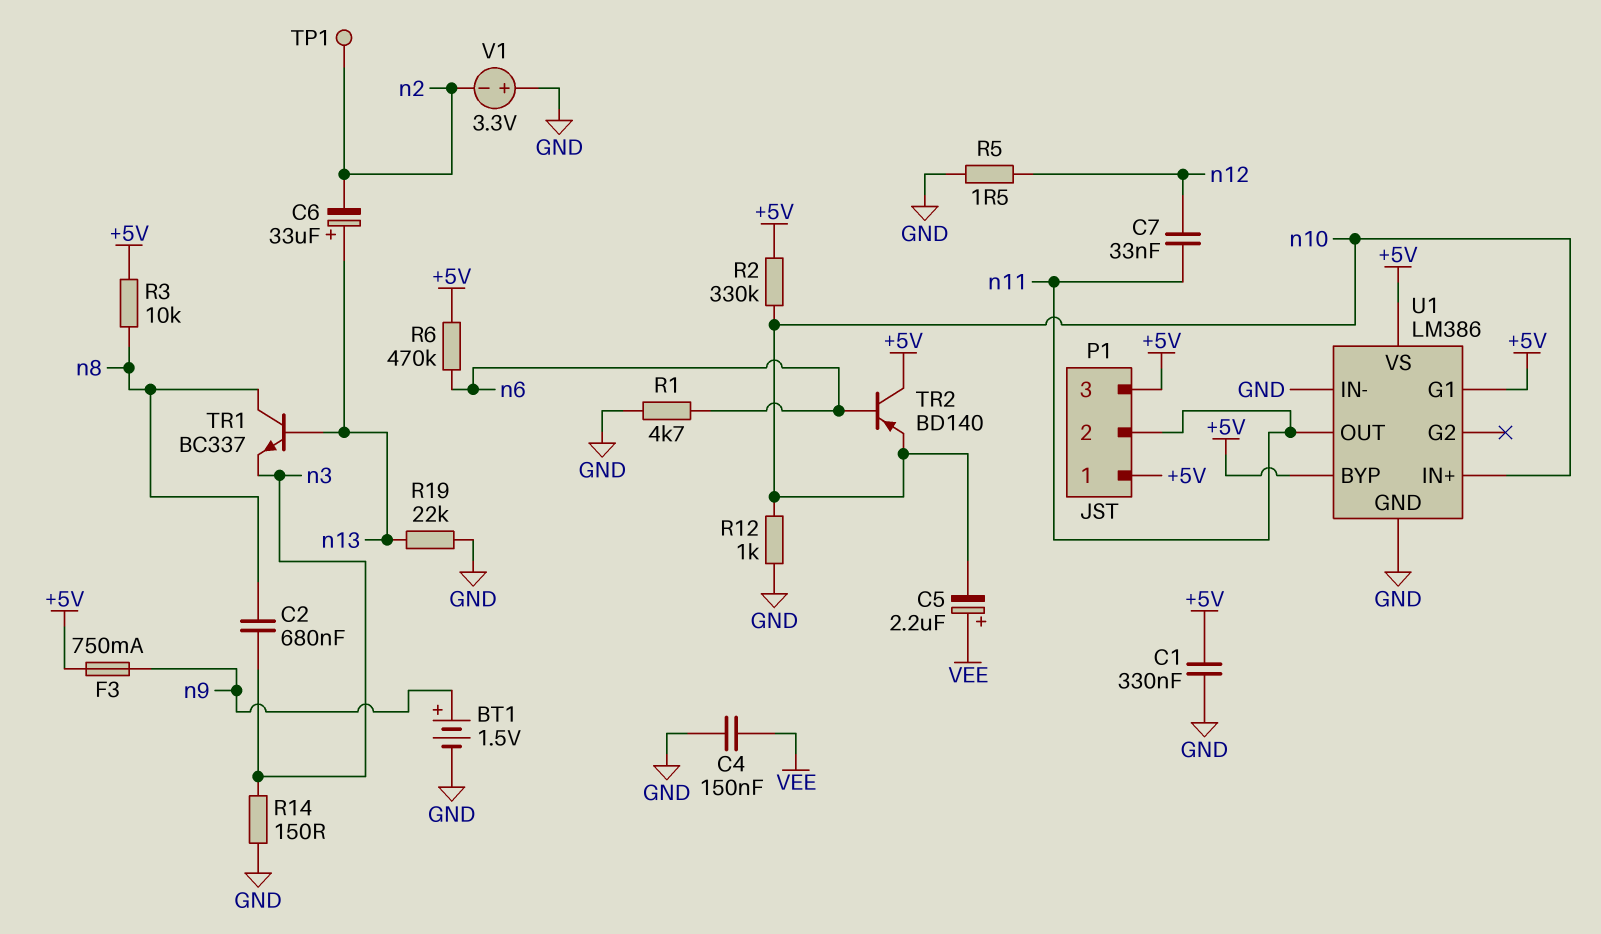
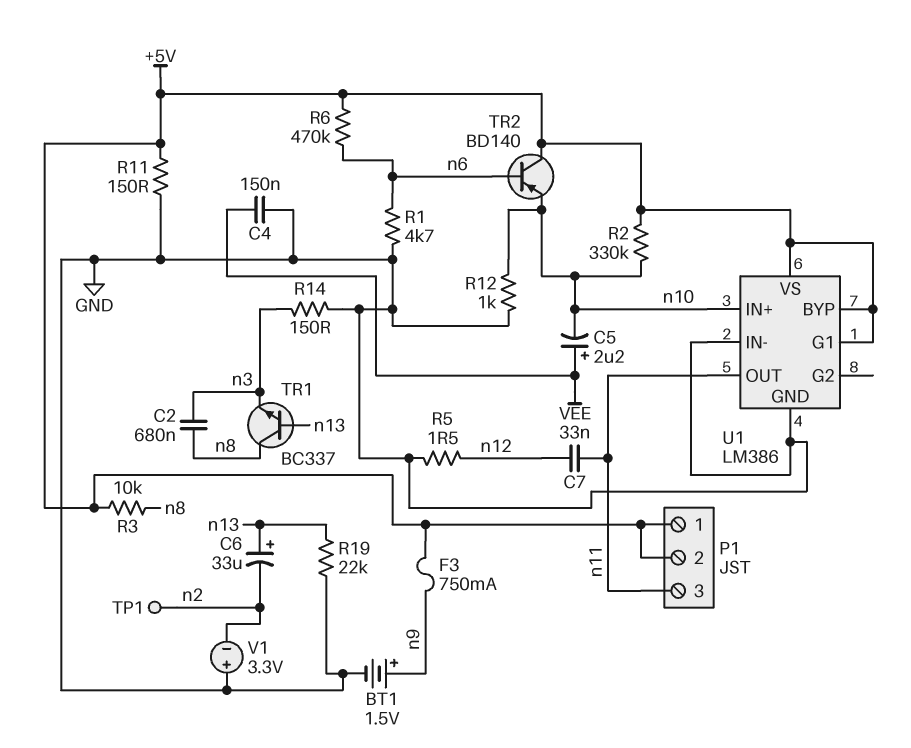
C1: 330nF (+5V, GND) -> none
P1 pin 2: n11 -> +5V
P1 pin 3: +5V -> n11
R11: none -> 150 (+5V, GND)

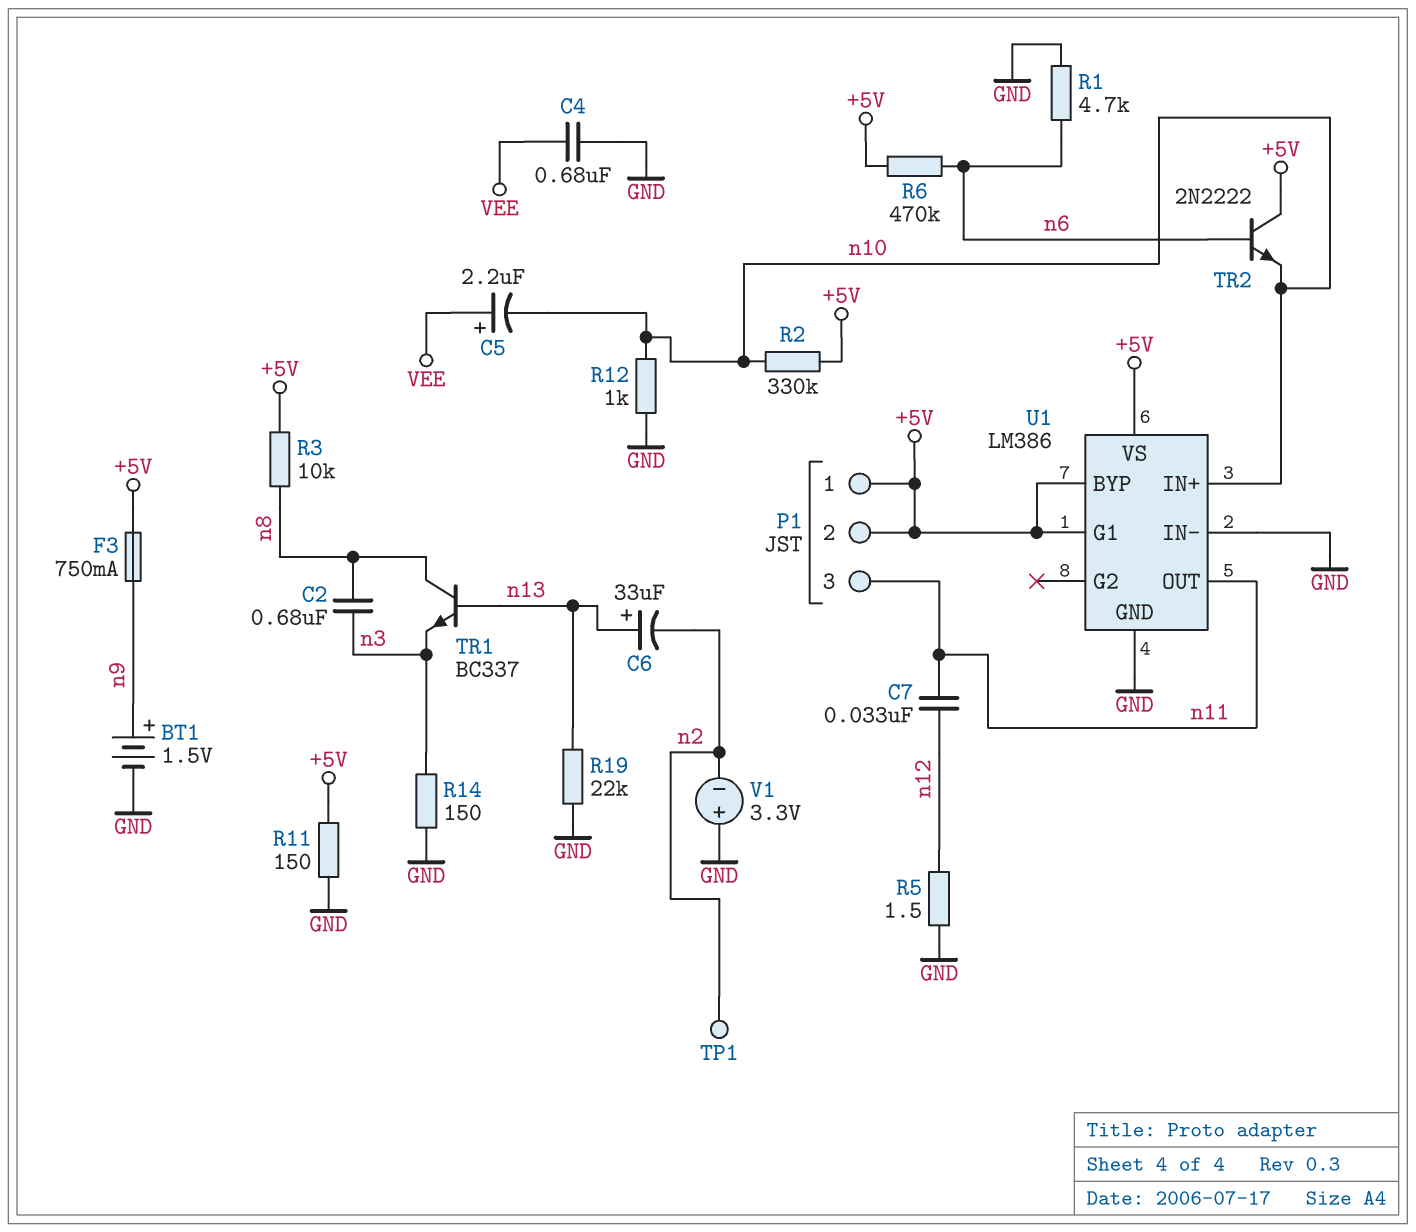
C4: 150nF (GND, VEE) -> 680nF (GND, VEE)
TR2: PNP BD140 (B n6, C +5V, E n10) -> NPN 2N2222 (B n6, C +5V, E n10)

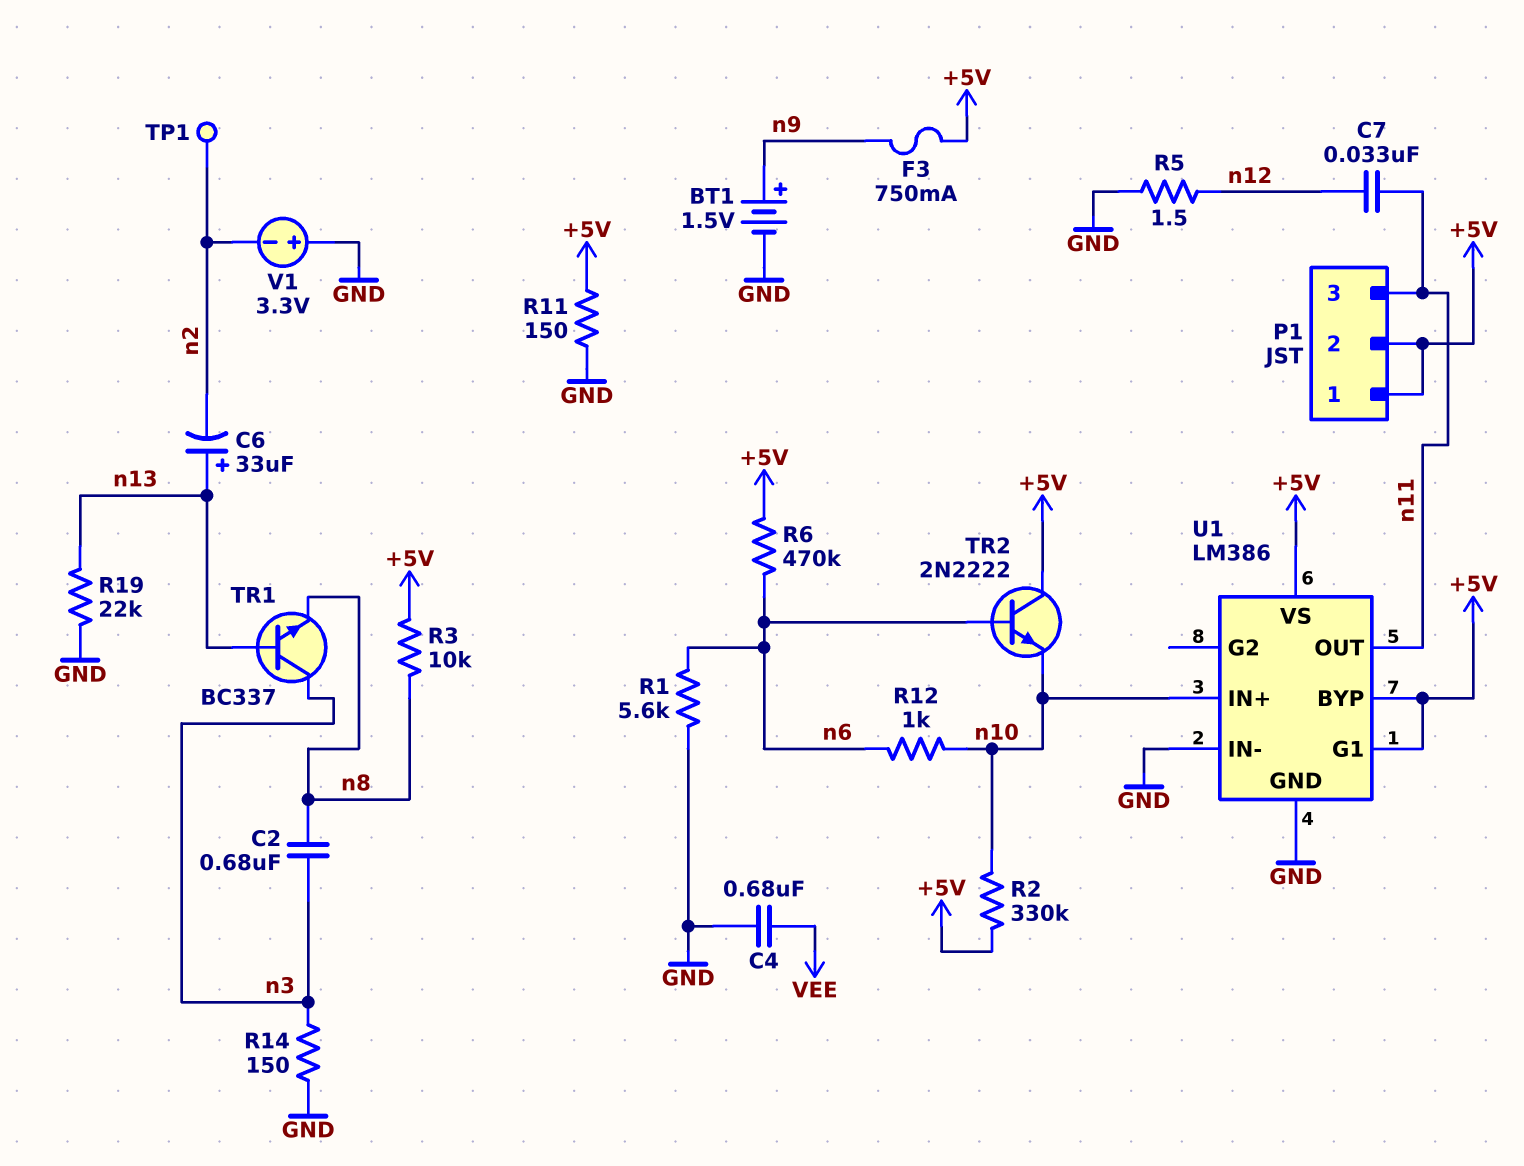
C5: 2.2uF (plus VEE, minus n10) -> none
R1: 4.7k (GND, n6) -> 5.6k (GND, n6)
R12: 1k (GND, n10) -> 1k (n6, n10)
TR1: NPN BC337 (B n13, C n8, E n3) -> NPN BC337 (B n13, C n3, E n8)

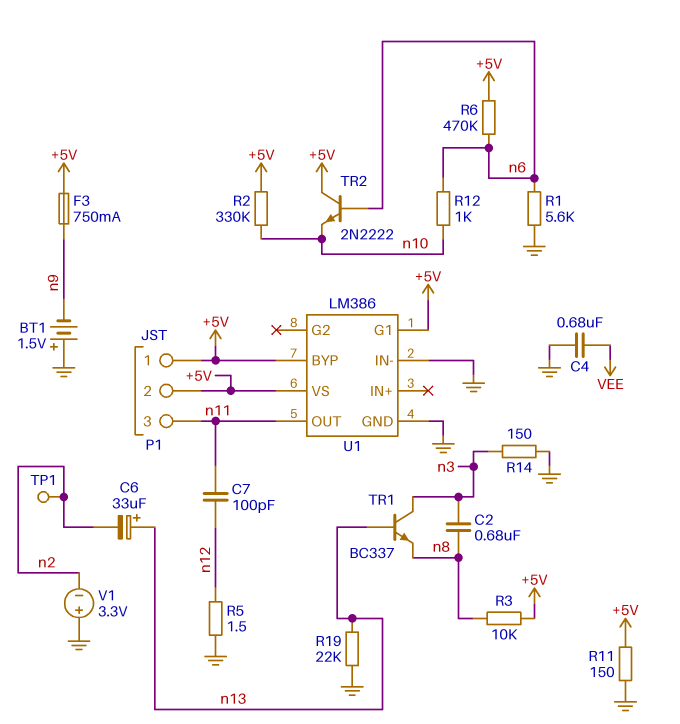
BT1: 1.5V (plus n9, minus GND) -> 1.5V (plus GND, minus n9)
C7: 33nF (n11, n12) -> 100pF (n11, n12)
U1 pin IN+: n10 -> none

